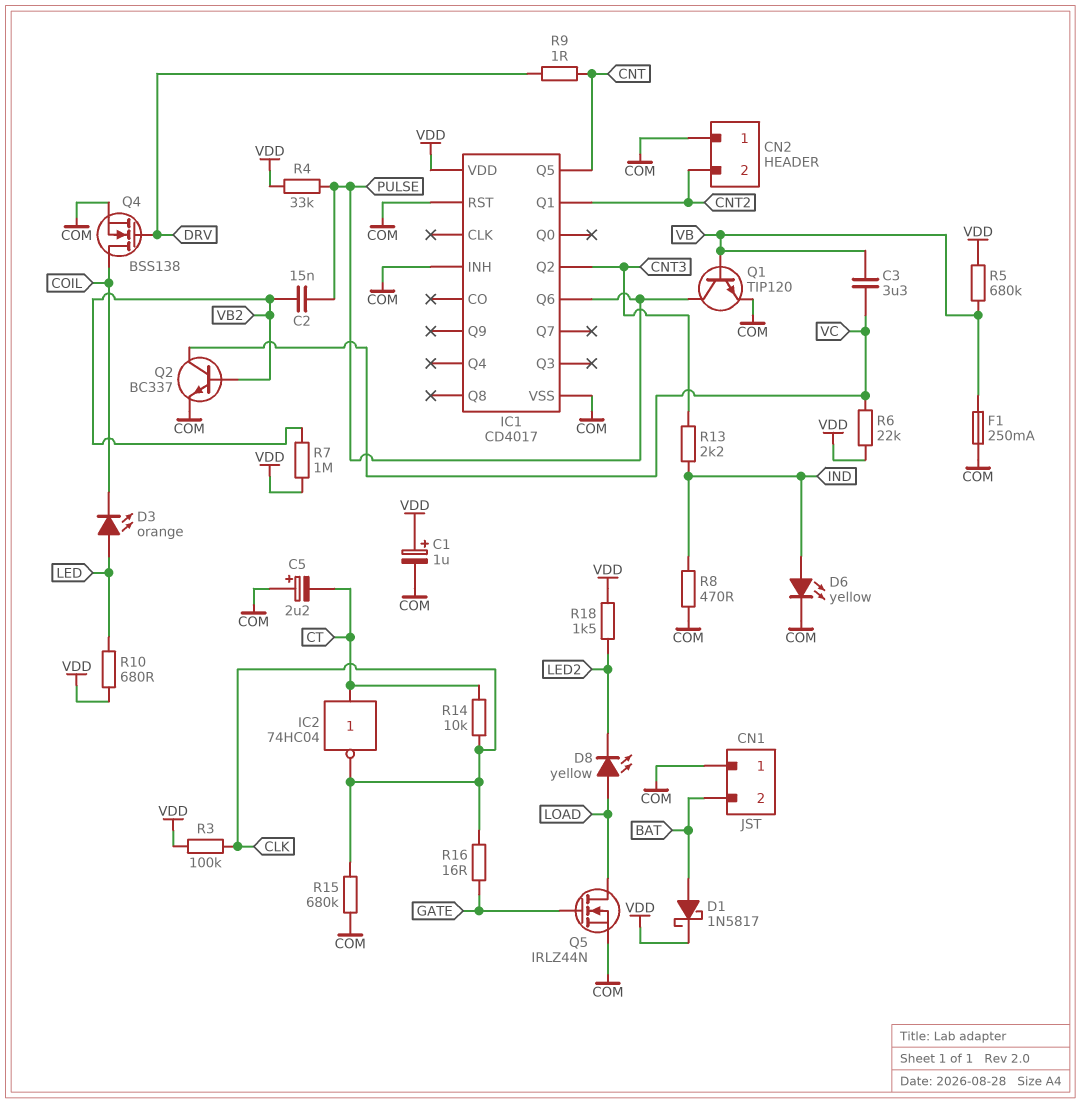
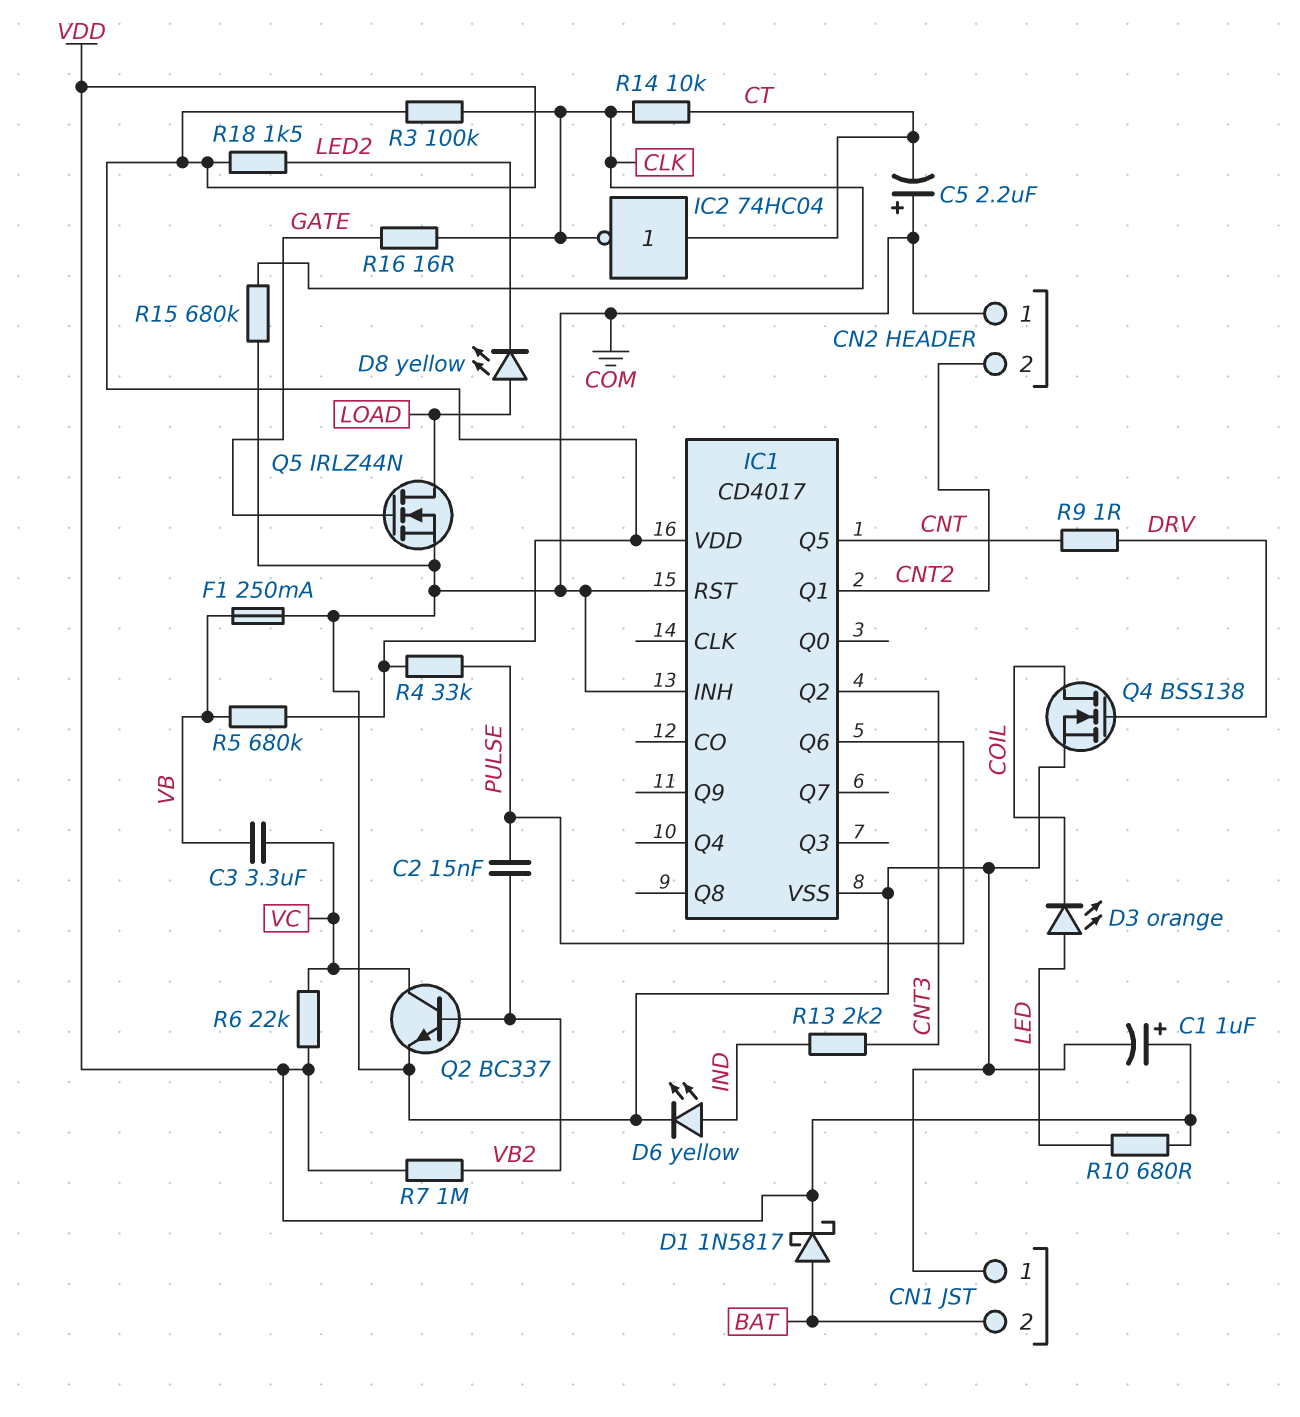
Q1: NPN TIP120 (B VB, C PULSE, E COM) -> none
R8: 470 (COM, IND) -> none

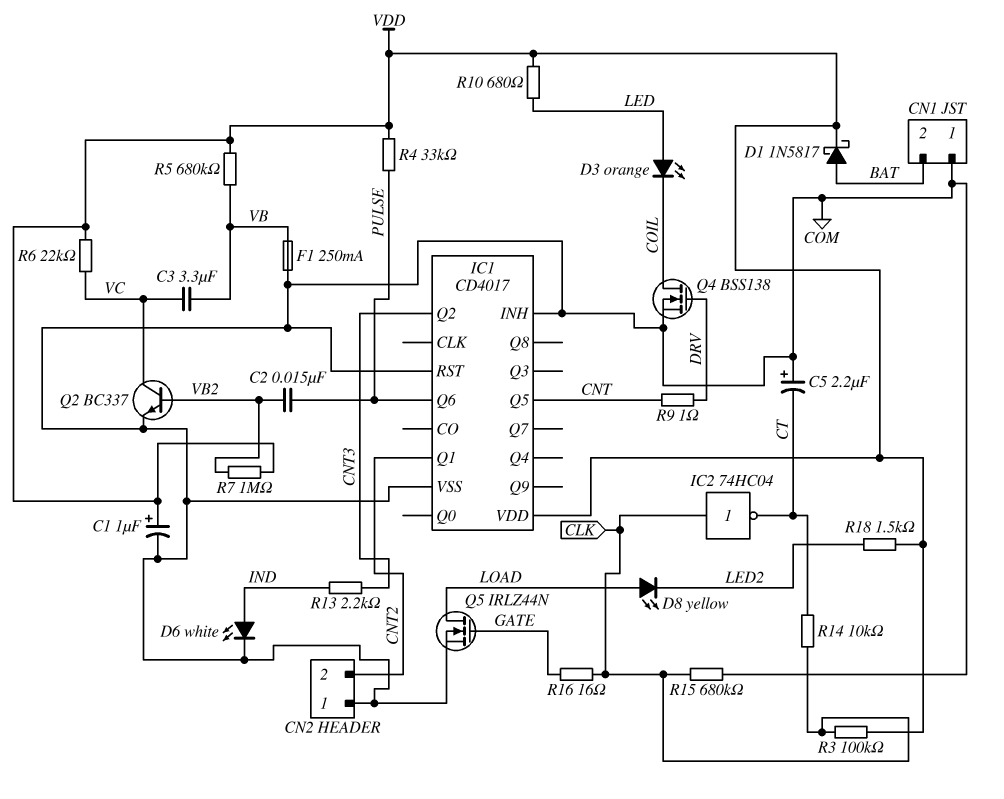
D6: LED yellow (A IND, K COM) -> LED white (A IND, K COM)
IC2: NOT 74HC04 (in CT, out CLK) -> NOT 74HC04 (in CLK, out CT)

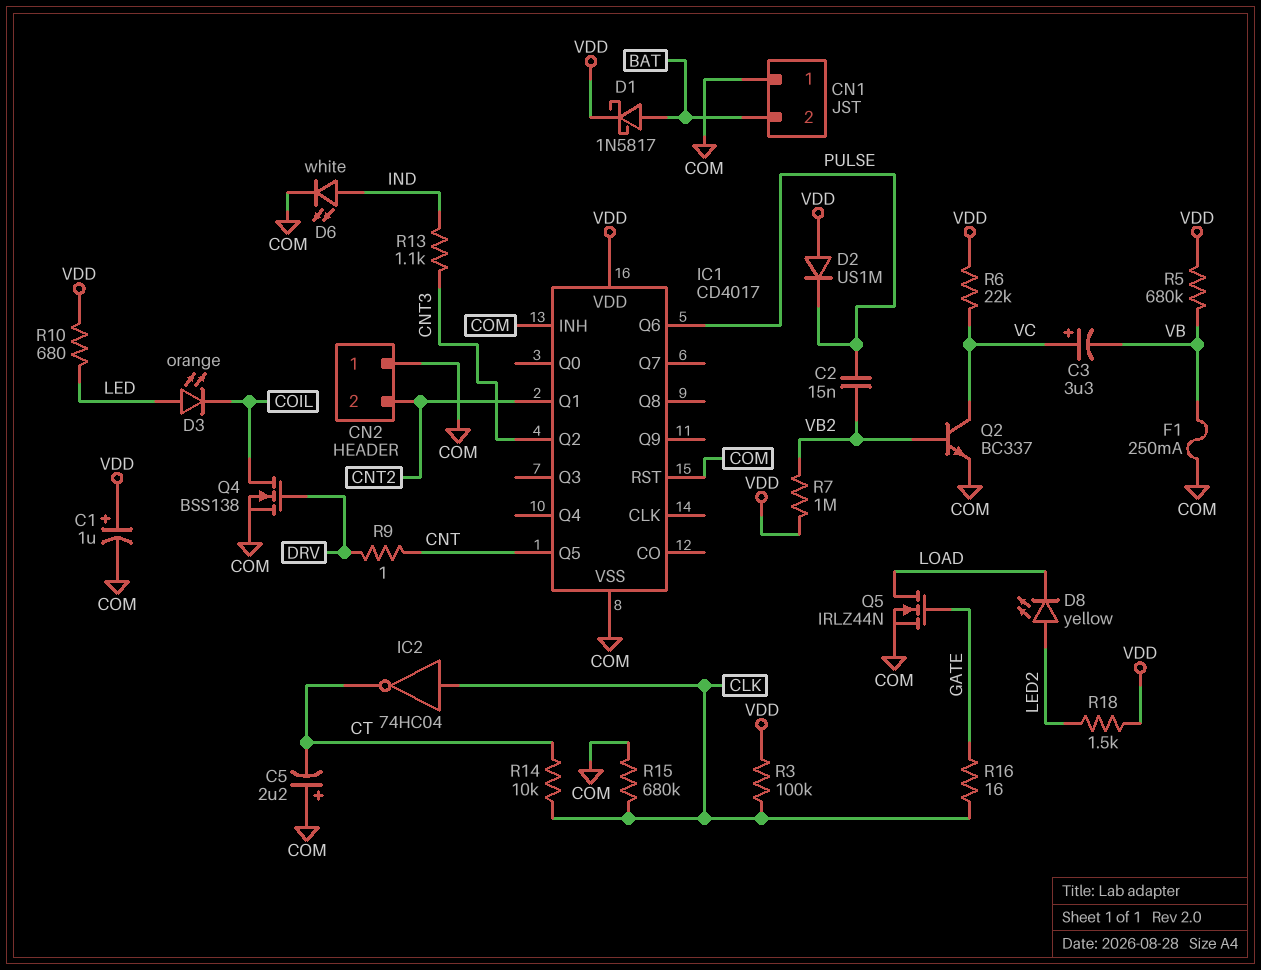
C3: 3.3uF (VB, VC) -> 3.3uF (plus VC, minus VB)
D2: none -> diode US1M (A VDD, K PULSE)
D8: LED yellow (A LOAD, K LED2) -> LED yellow (A LED2, K LOAD)
R4: 33k (PULSE, VDD) -> none
R13: 2.2k (CNT3, IND) -> 1.1k (CNT3, IND)

